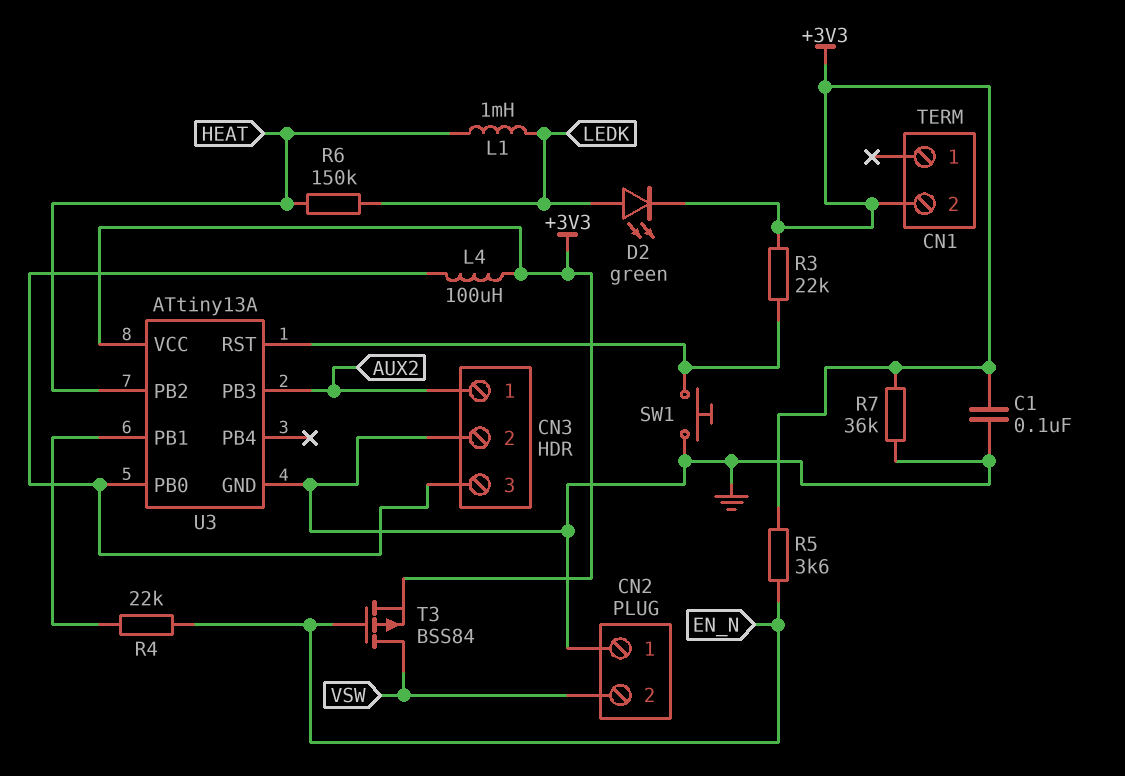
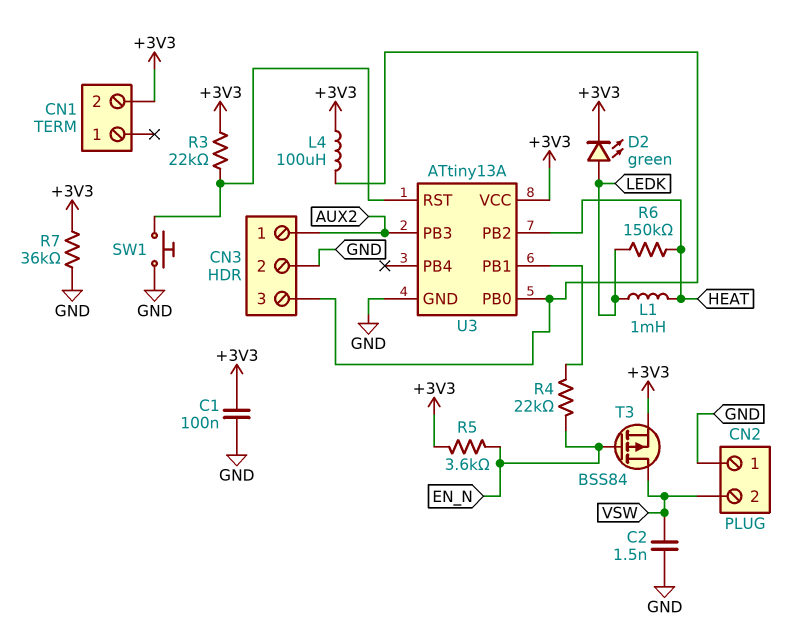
C2: none -> 1.5nF (GND, VSW)

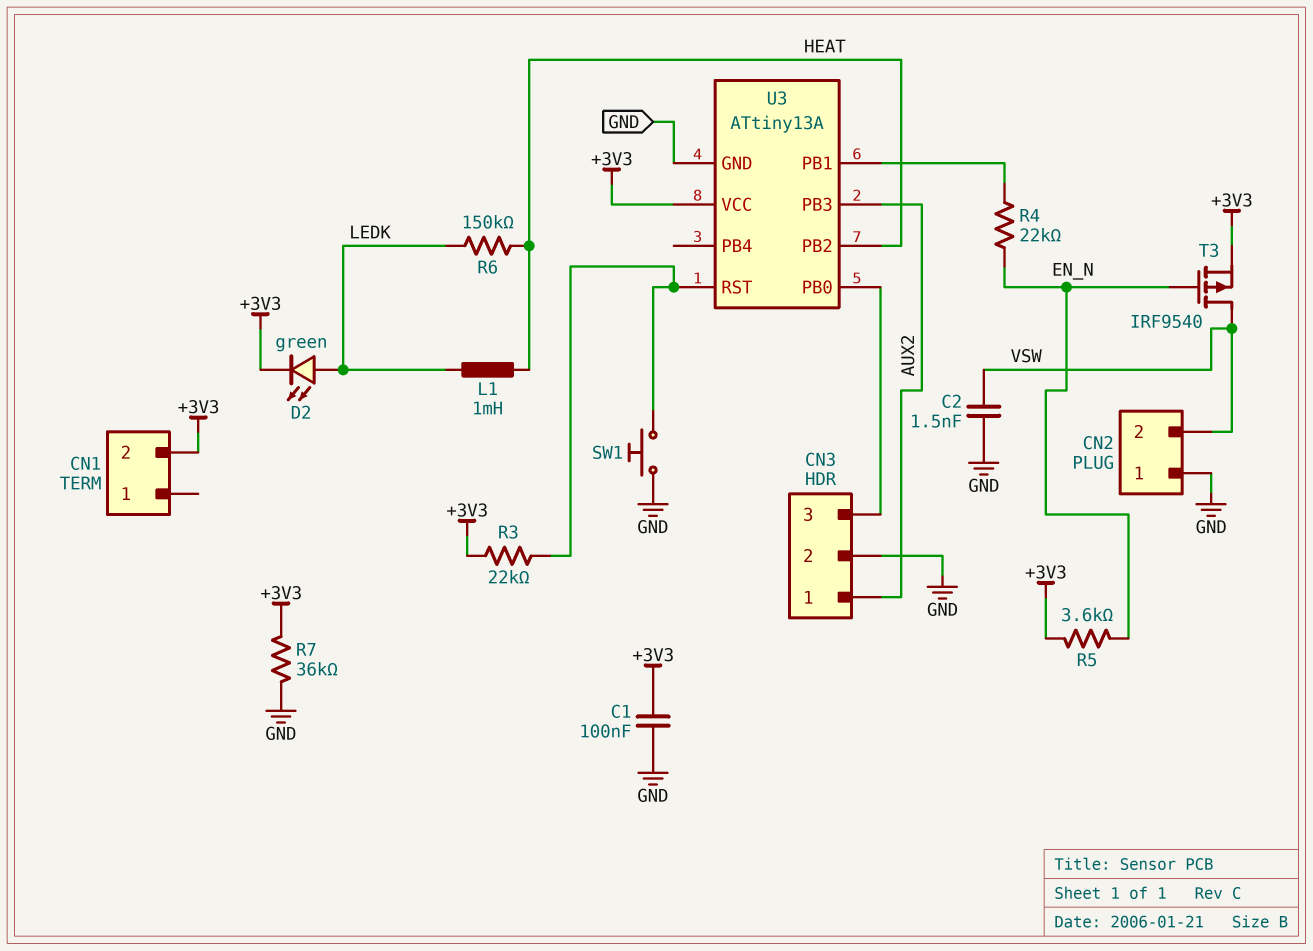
L4: 100uH (+3V3, CN3/3) -> none
T3: PMOS BSS84 (G EN_N, D VSW, S +3V3) -> PMOS IRF9540 (G EN_N, D VSW, S +3V3)

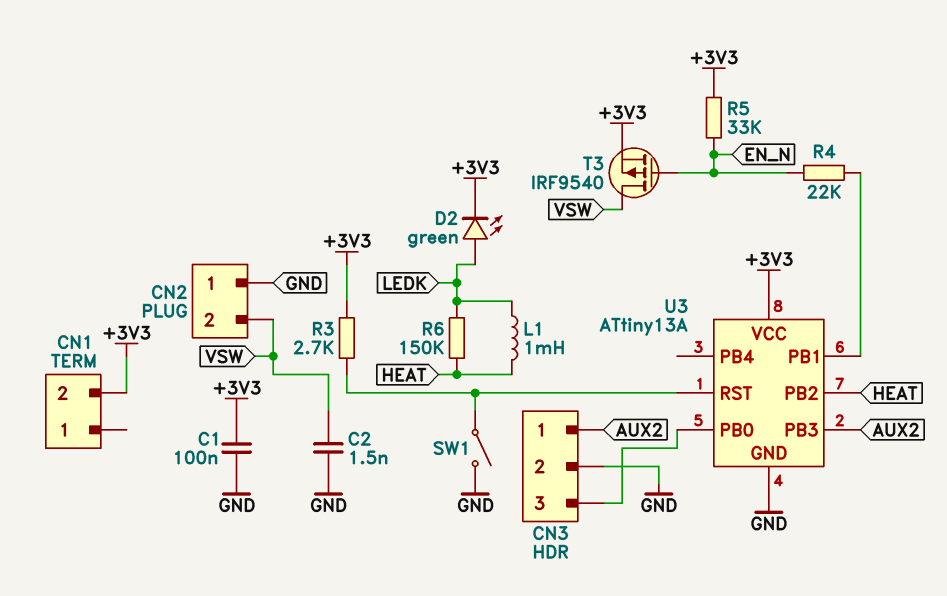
R3: 22k (+3V3, U3/RST) -> 2.7k (+3V3, U3/RST)
R5: 3.6k (+3V3, EN_N) -> 33k (+3V3, EN_N)
R7: 36k (+3V3, GND) -> none
SW1: button (GND, U3/RST) -> switch (GND, U3/RST)

